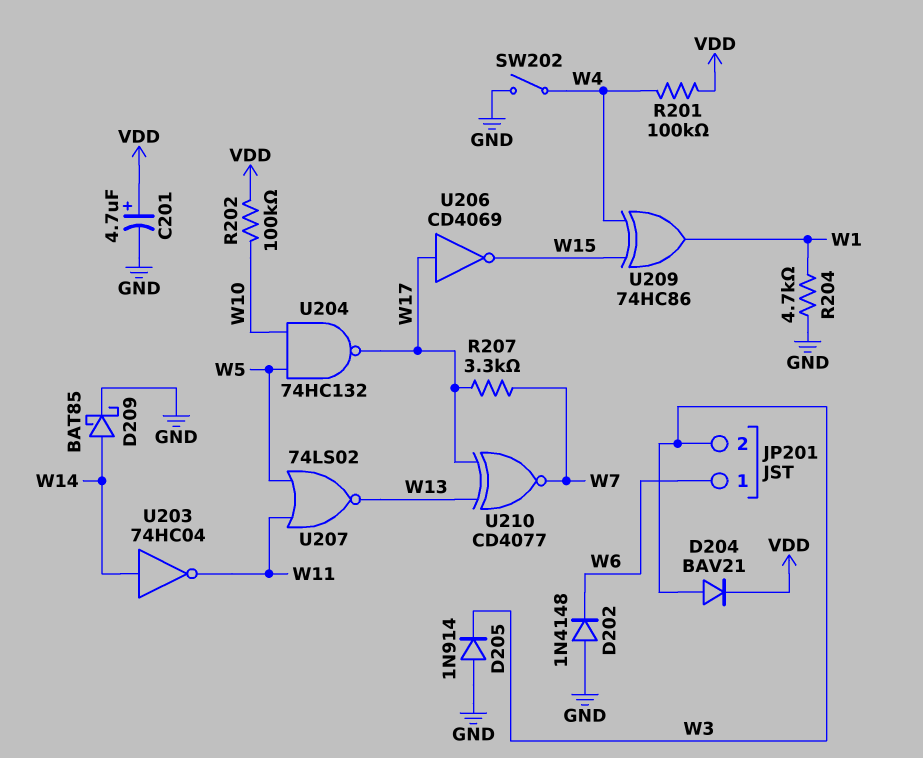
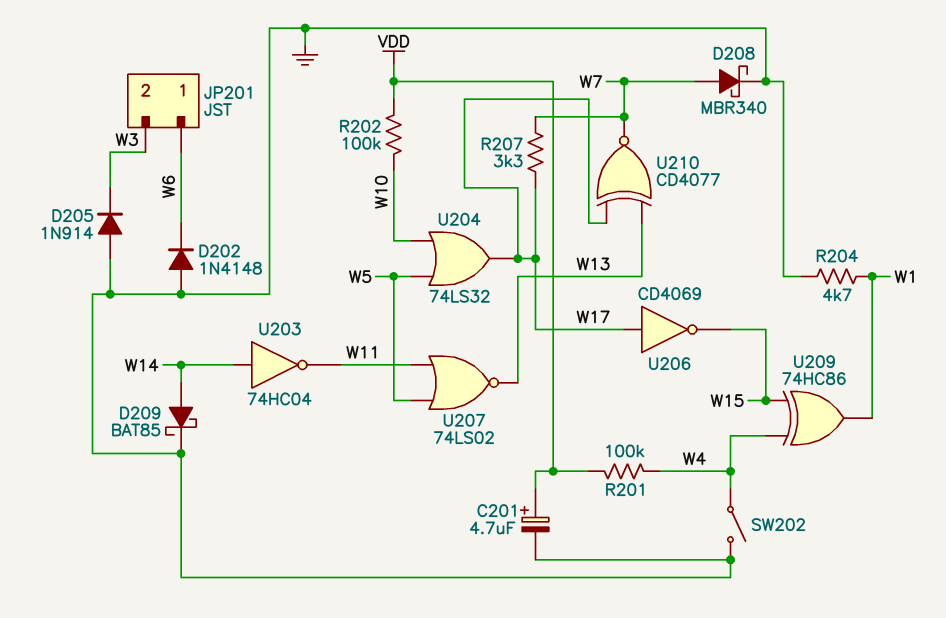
D204: diode BAV21 (A W3, K VDD) -> none
D208: none -> schottky MBR340 (A W7, K GND)
U204: NAND 74HC132 (in W5, in W10, out W17) -> OR 74LS32 (in W5, in W10, out W17)

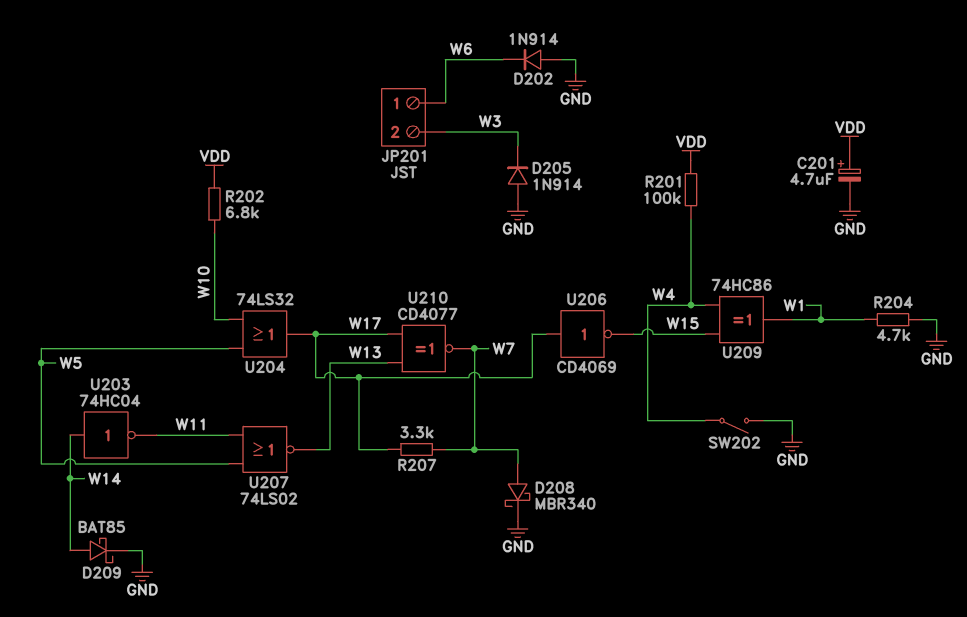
D202: diode 1N4148 (A GND, K W6) -> diode 1N914 (A GND, K W6)
R202: 100k (VDD, W10) -> 6.8k (VDD, W10)

